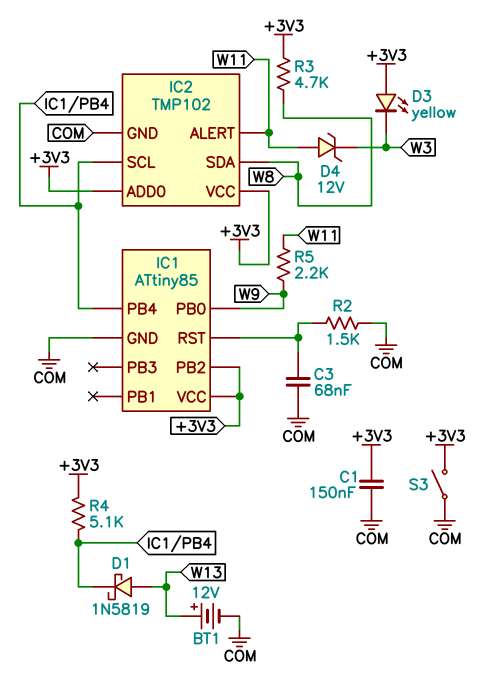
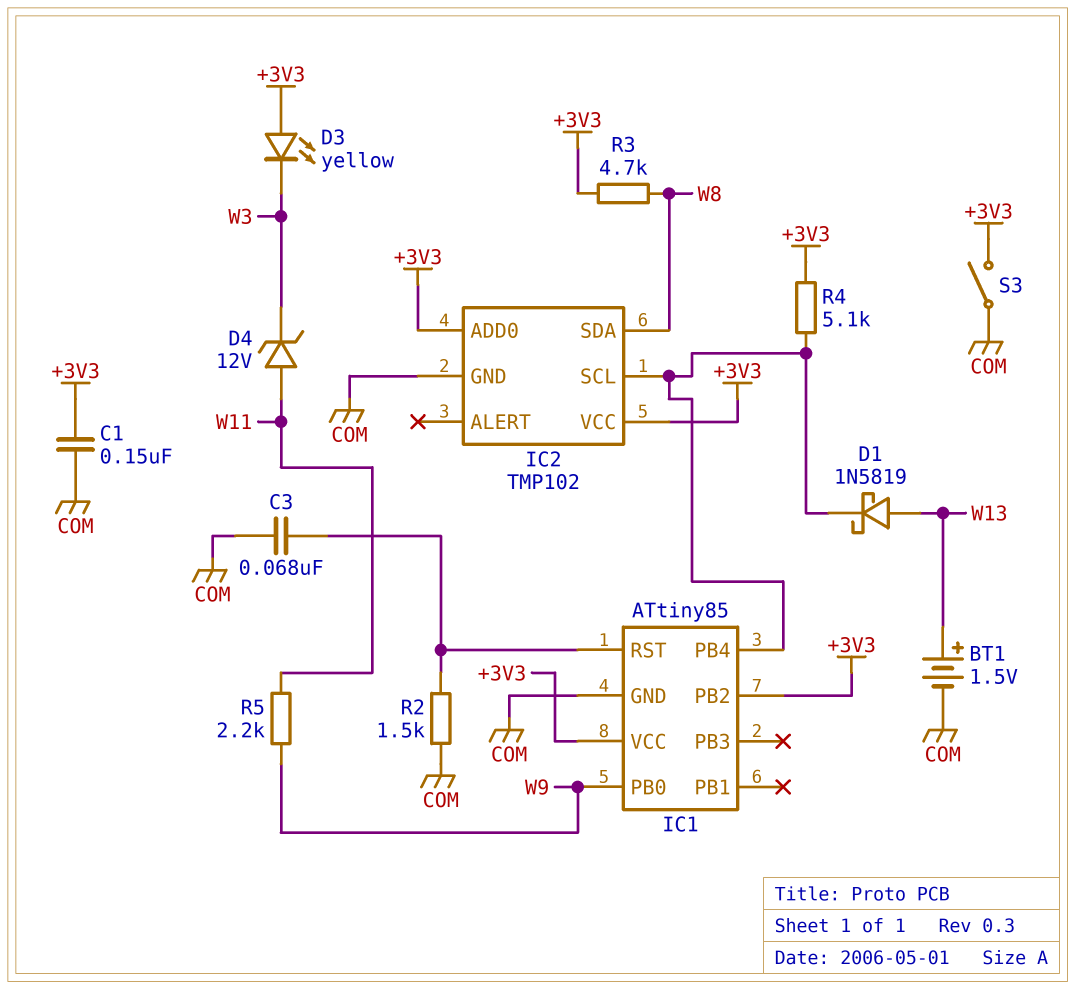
BT1: 12V (plus W13, minus COM) -> 1.5V (plus W13, minus COM)
IC2 pin ALERT: W11 -> none

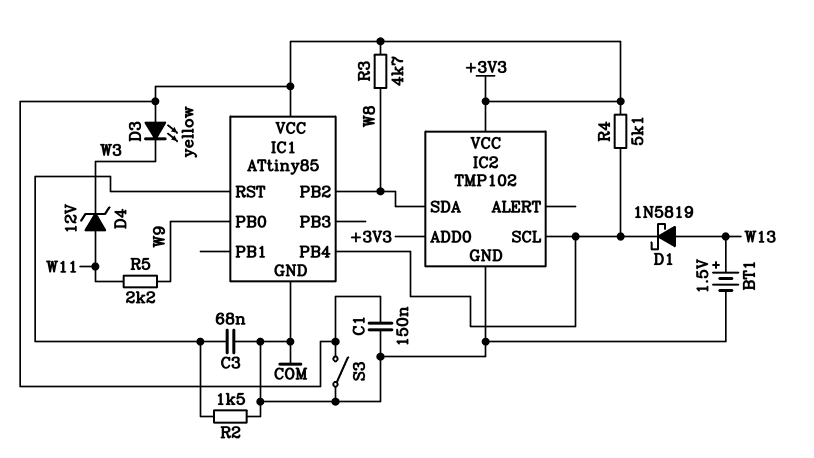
IC1 pin PB2: +3V3 -> W8

